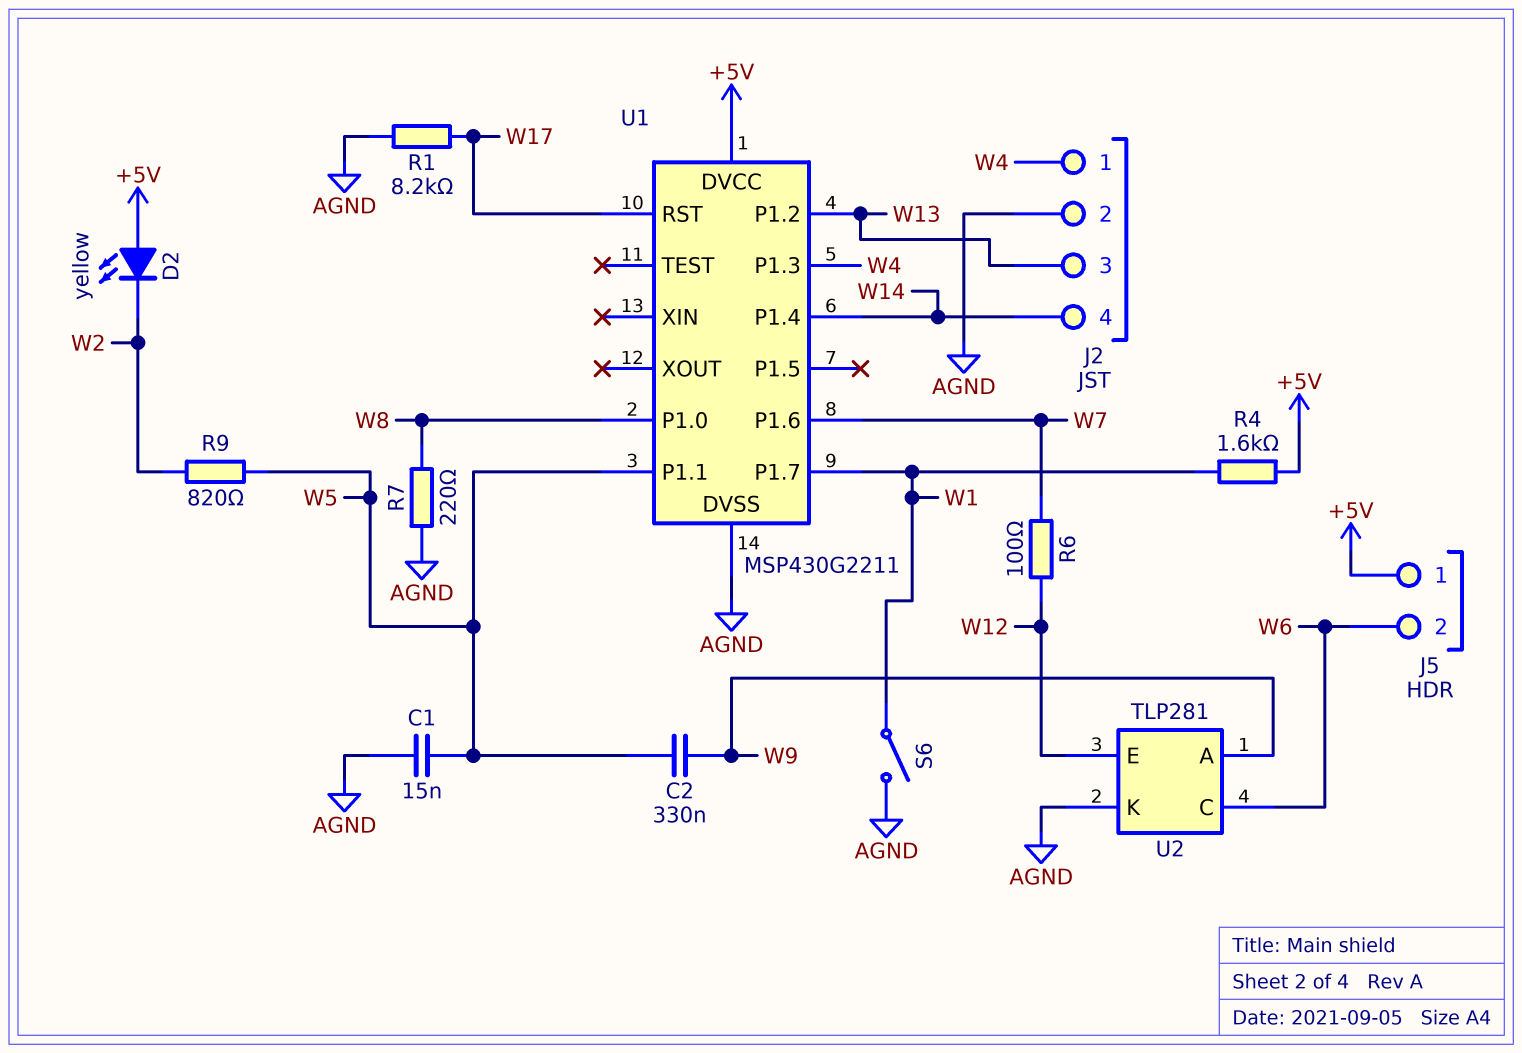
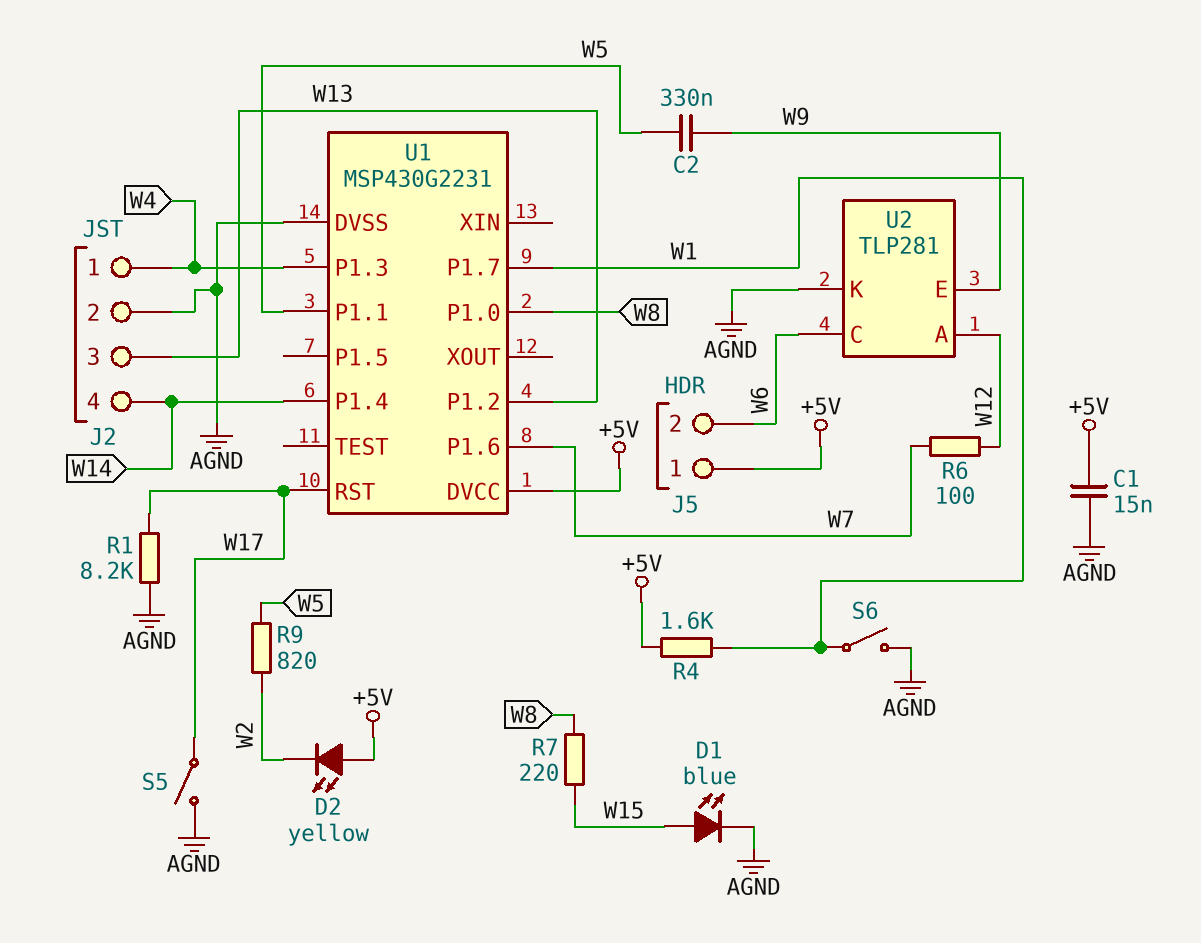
C1: 15nF (AGND, W5) -> 15nF (+5V, AGND)
D1: none -> LED blue (A W15, K AGND)
R7: 220 (AGND, W8) -> 220 (W8, W15)
S5: none -> switch (AGND, W17)
U1: MSP430G2211 -> MSP430G2231
U2 pin A: W9 -> W12
U2 pin E: W12 -> W9

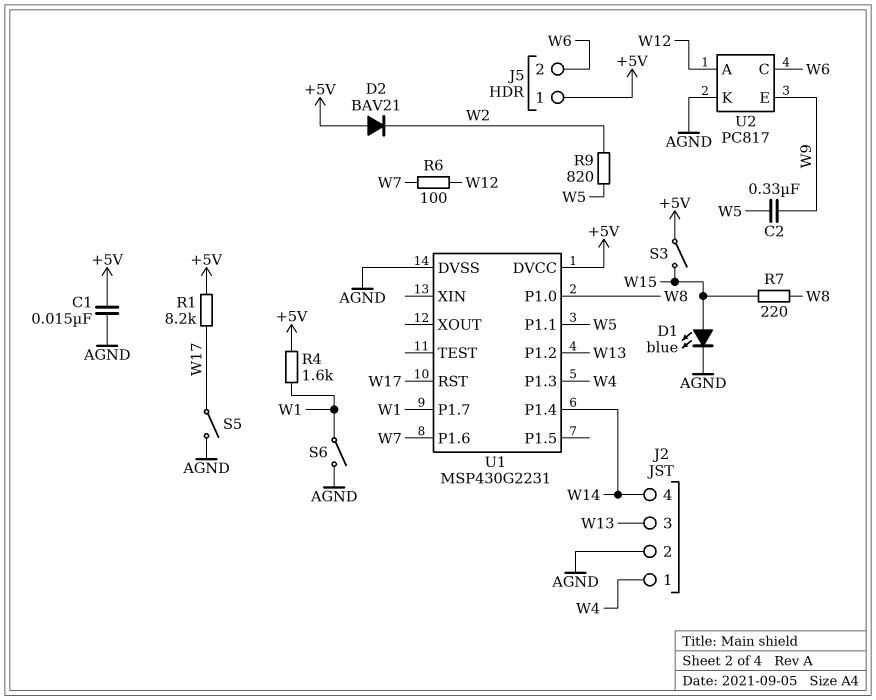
D2: LED yellow (A +5V, K W2) -> diode BAV21 (A +5V, K W2)
R1: 8.2k (AGND, W17) -> 8.2k (+5V, W17)
S3: none -> switch (+5V, W15)
U2: TLP281 -> PC817

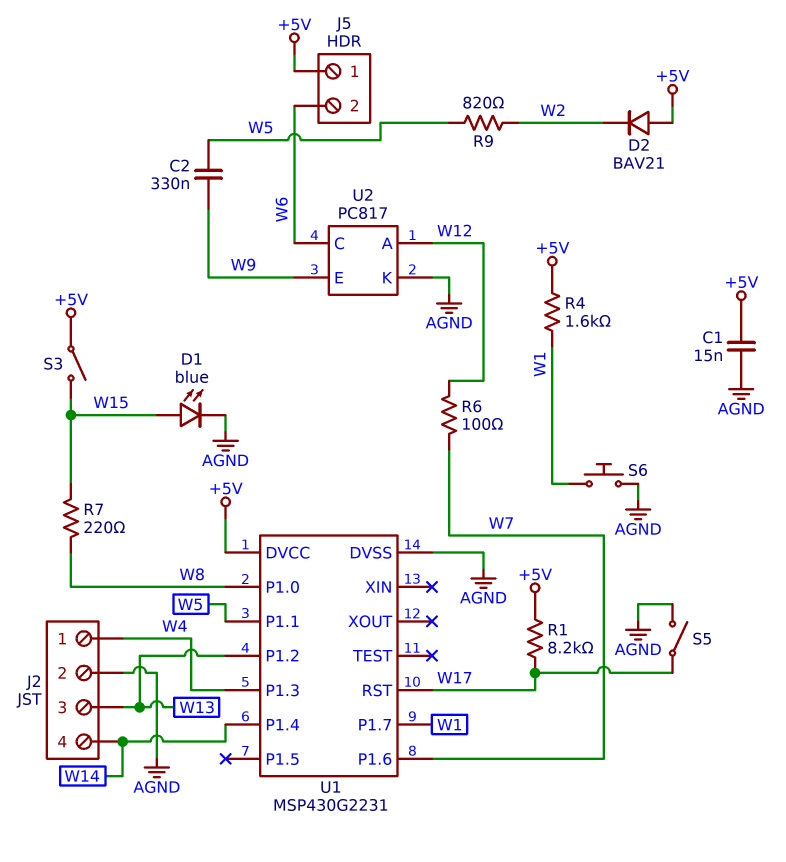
S6: switch (AGND, W1) -> button (AGND, W1)

